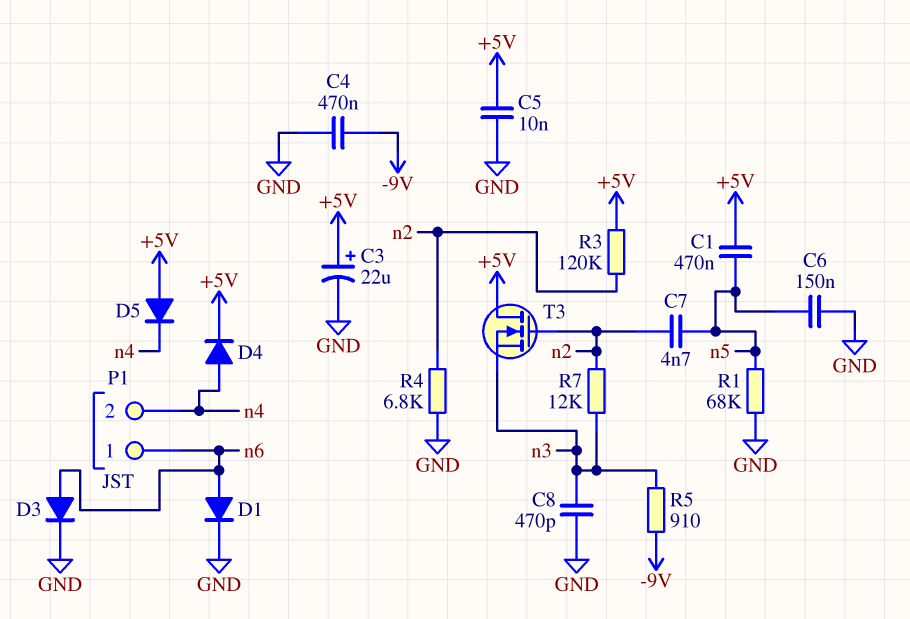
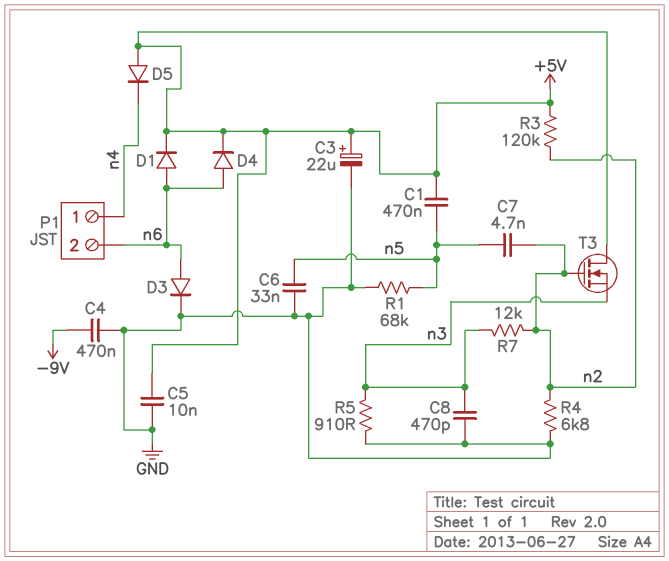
C6: 150nF (GND, n5) -> 33nF (GND, n5)
D1: diode (A n6, K GND) -> diode (A n6, K +5V)
D4: diode (A n4, K +5V) -> diode (A n6, K +5V)
P1 pin 1: n6 -> n4
P1 pin 2: n4 -> n6
R5: 910 (-9V, n3) -> 910 (GND, n3)

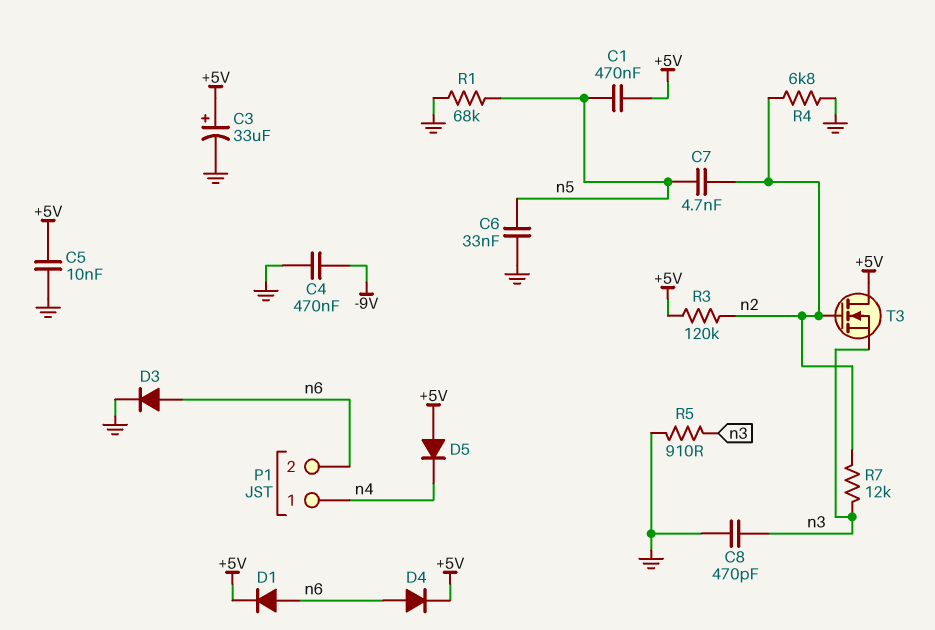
C3: 22uF (plus +5V, minus GND) -> 33uF (plus +5V, minus GND)

